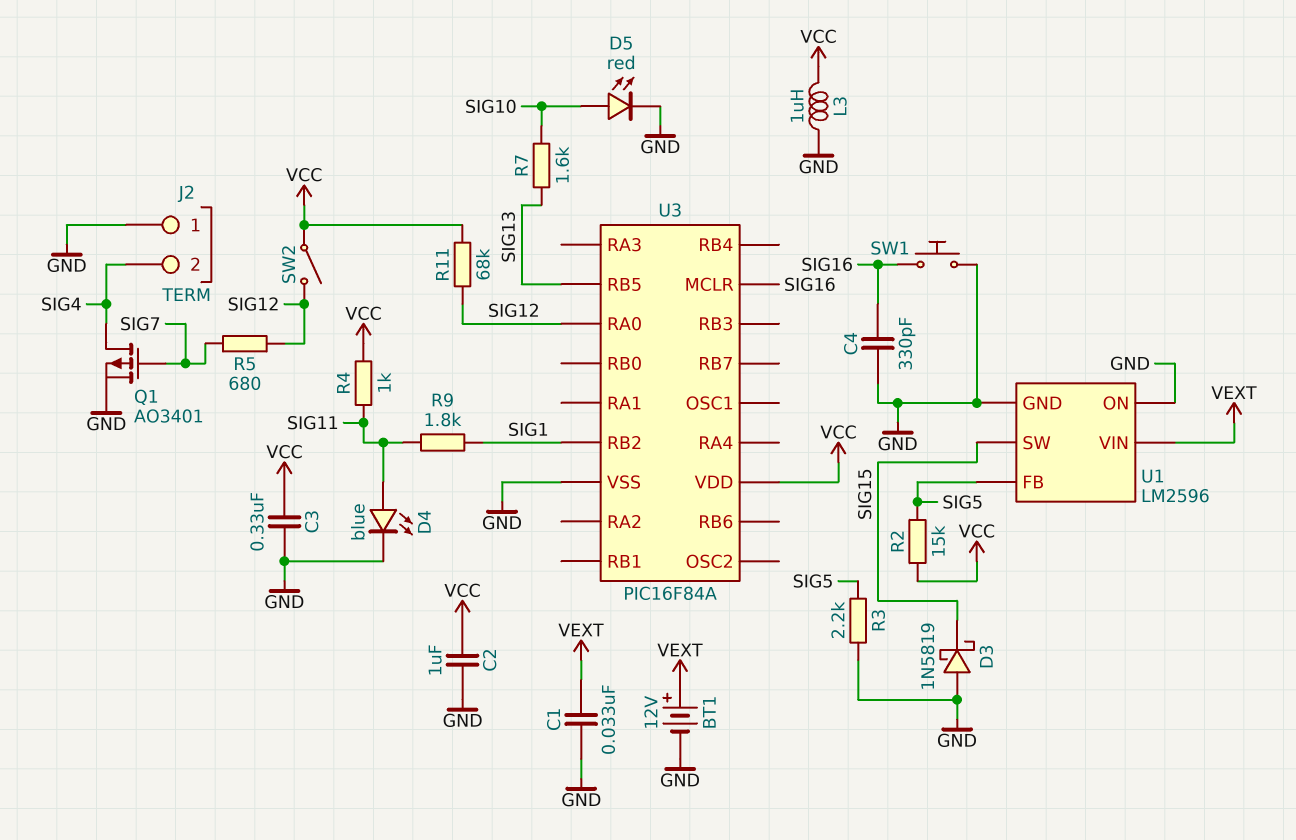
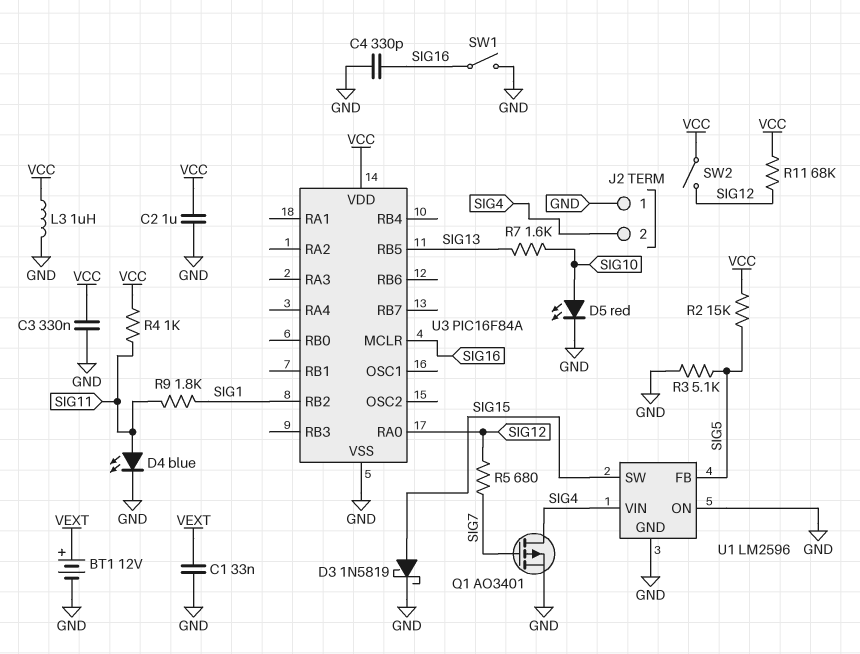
D3: schottky 1N5819 (A GND, K SIG15) -> schottky 1N5819 (A SIG15, K GND)
R3: 2.2k (GND, SIG5) -> 5.1k (GND, SIG5)
SW1: button (GND, SIG16) -> switch (GND, SIG16)
U1 pin VIN: VEXT -> SIG4

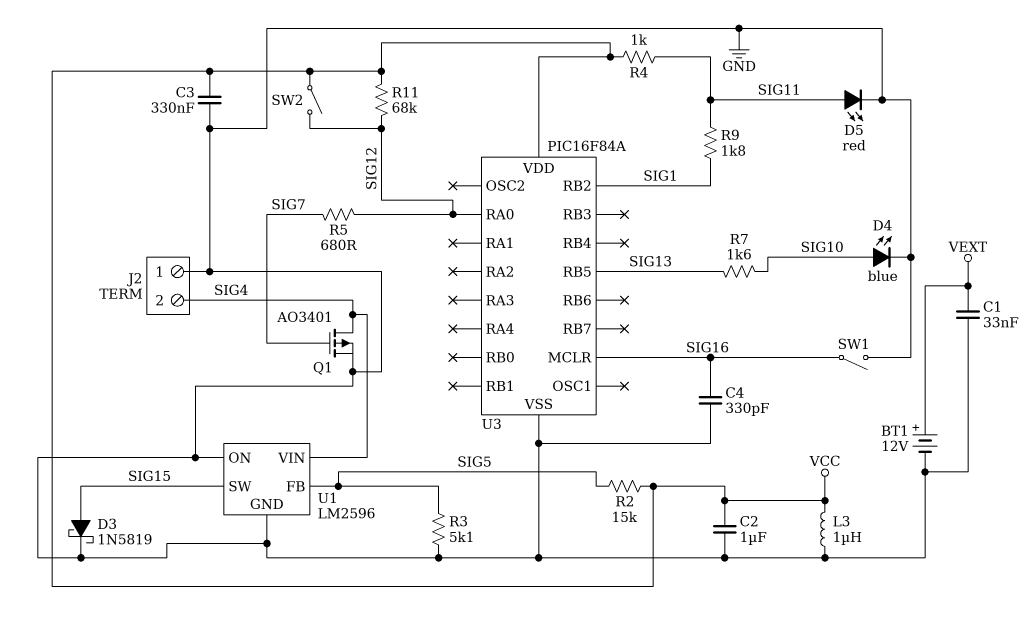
D4: LED blue (A SIG11, K GND) -> LED blue (A SIG10, K GND)
D5: LED red (A SIG10, K GND) -> LED red (A SIG11, K GND)

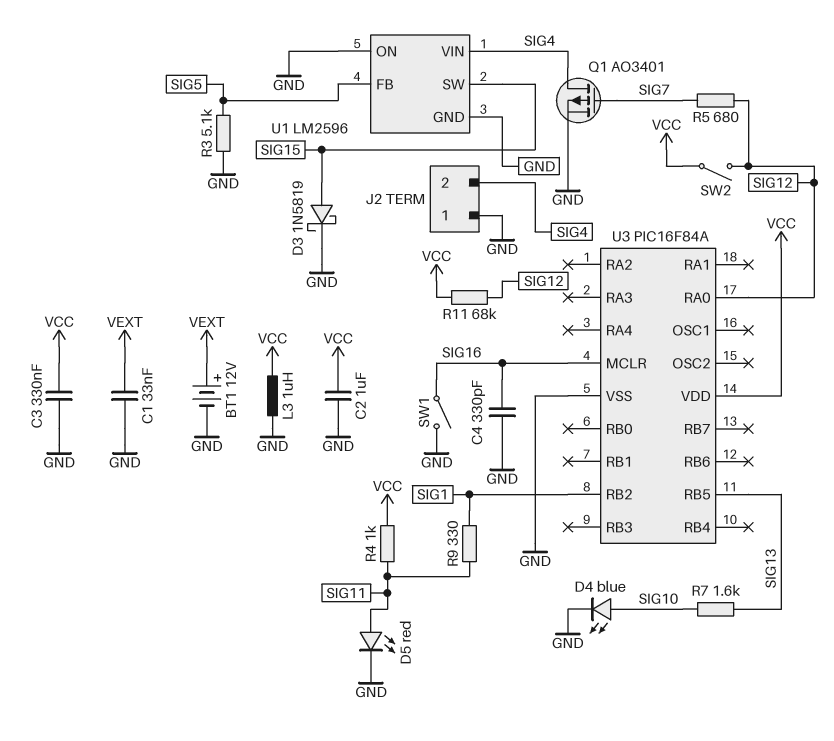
R2: 15k (SIG5, VCC) -> none
R9: 1.8k (SIG1, SIG11) -> 330 (SIG1, SIG11)

